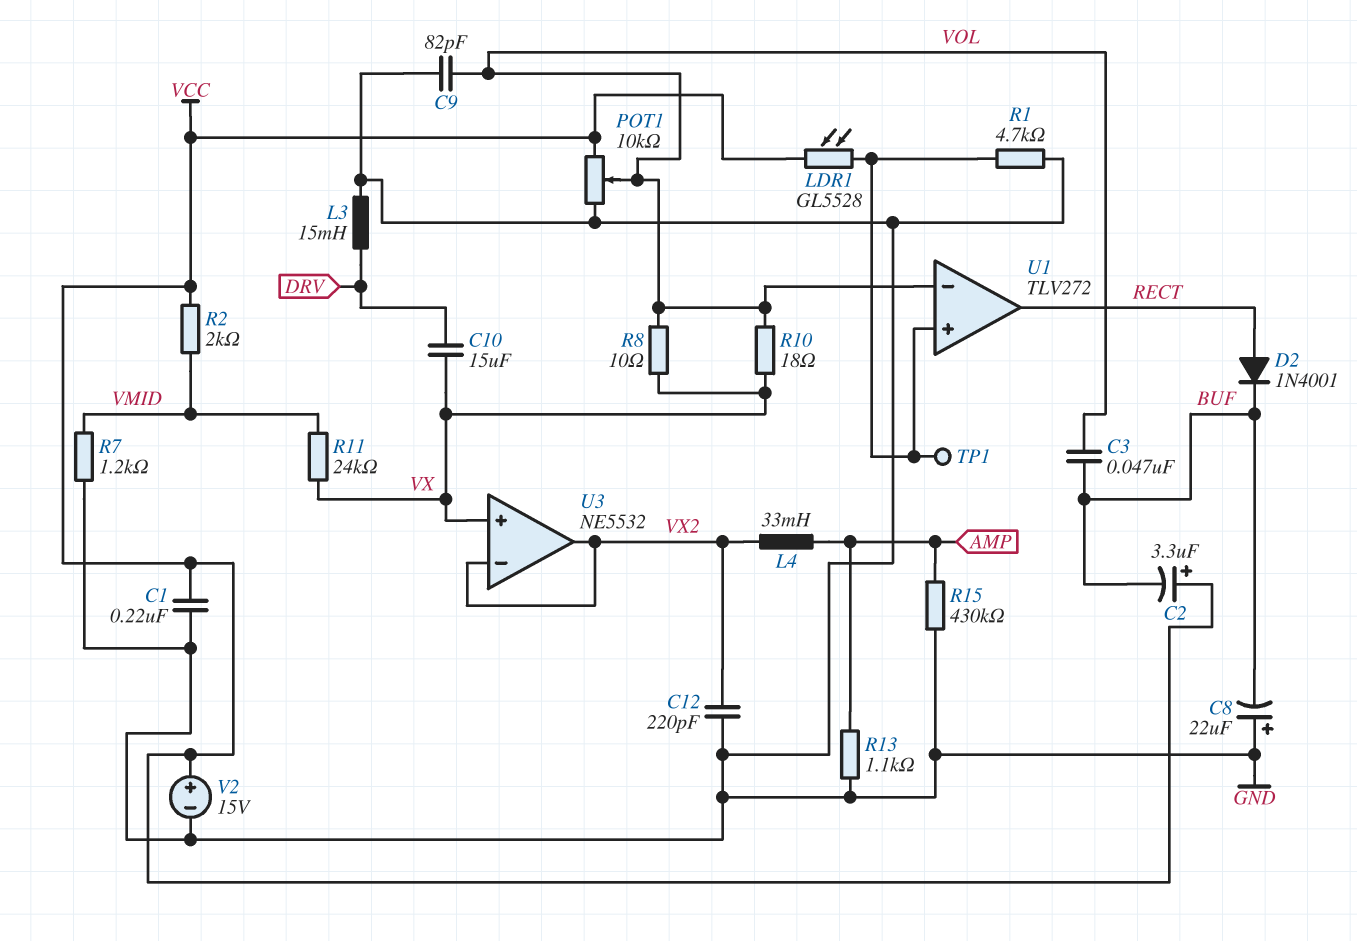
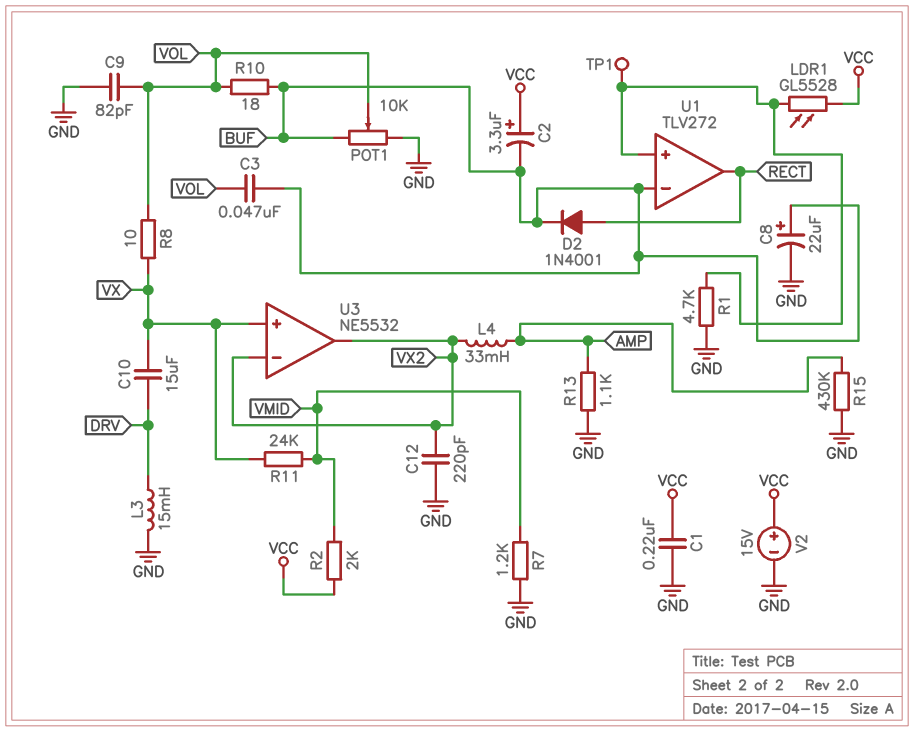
C8: 22uF (plus GND, minus BUF) -> 22uF (plus BUF, minus GND)
POT1: 10k (GND, VCC, wiper VOL) -> 10k (BUF, GND, wiper VOL)
R10: 18 (VOL, VX) -> 18 (BUF, VOL)
U1 pin in-: VOL -> BUF

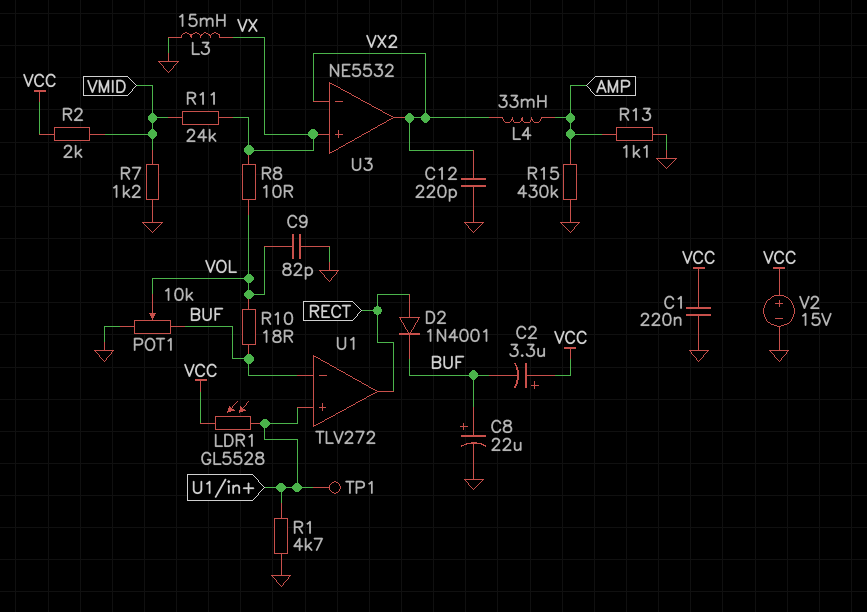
C3: 47nF (BUF, VOL) -> none
C10: 15uF (DRV, VX) -> none
L3: 15mH (DRV, GND) -> 15mH (GND, VX)

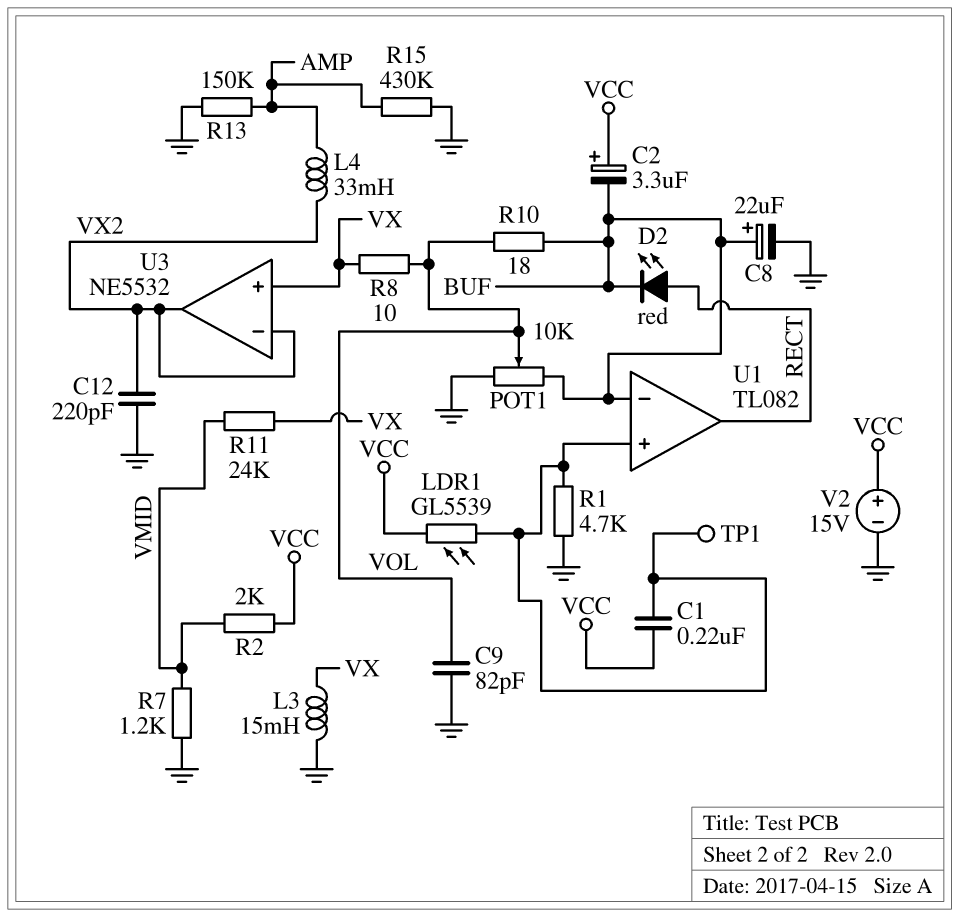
C1: 220nF (GND, VCC) -> 220nF (U1/in+, VCC)
D2: diode 1N4001 (A RECT, K BUF) -> LED red (A RECT, K BUF)
LDR1: GL5528 (U1/in+, VCC) -> GL5539 (U1/in+, VCC)
R13: 1.1k (AMP, GND) -> 150k (AMP, GND)
U1: TLV272 -> TL082

